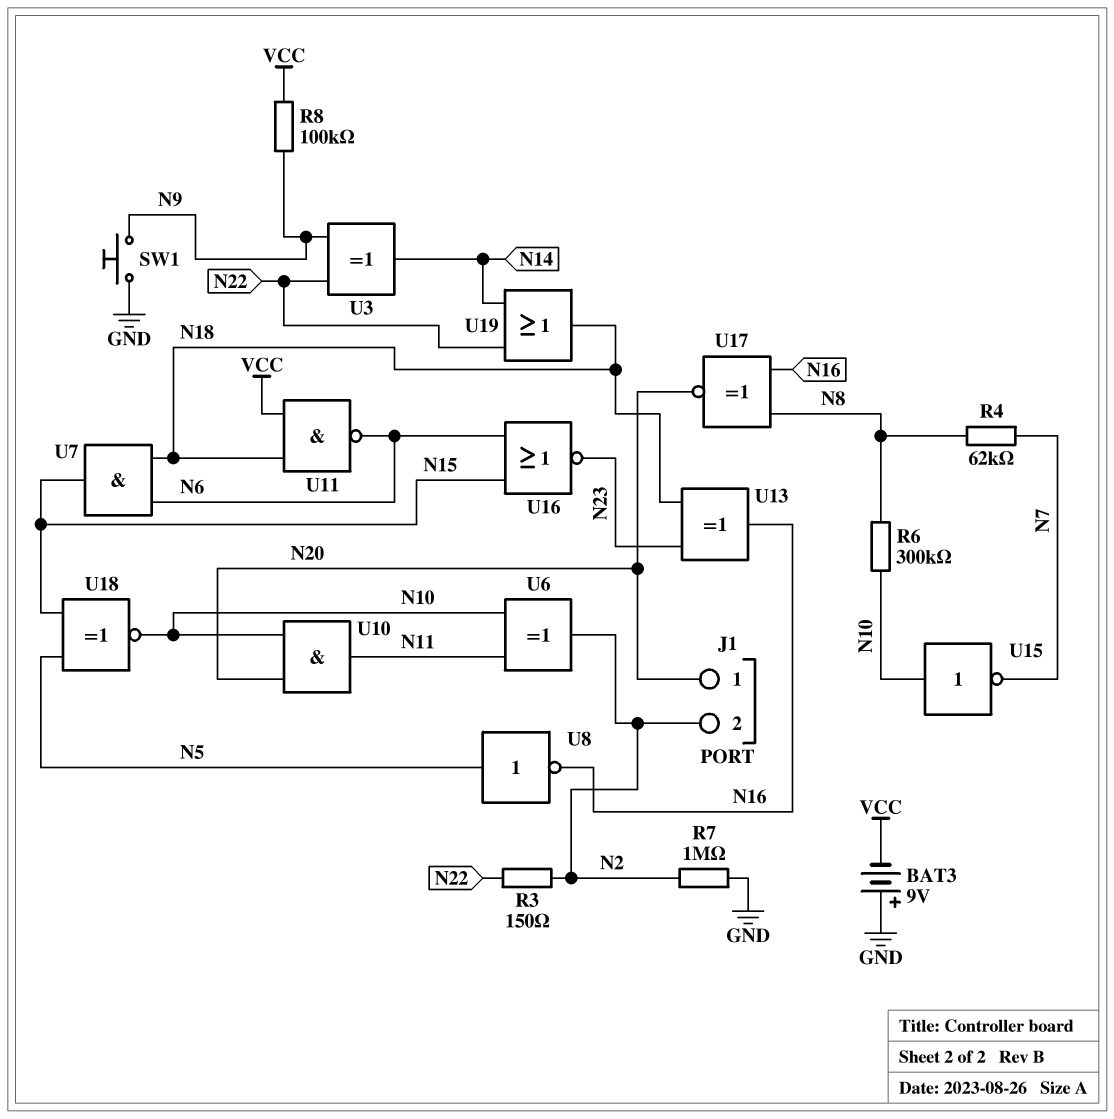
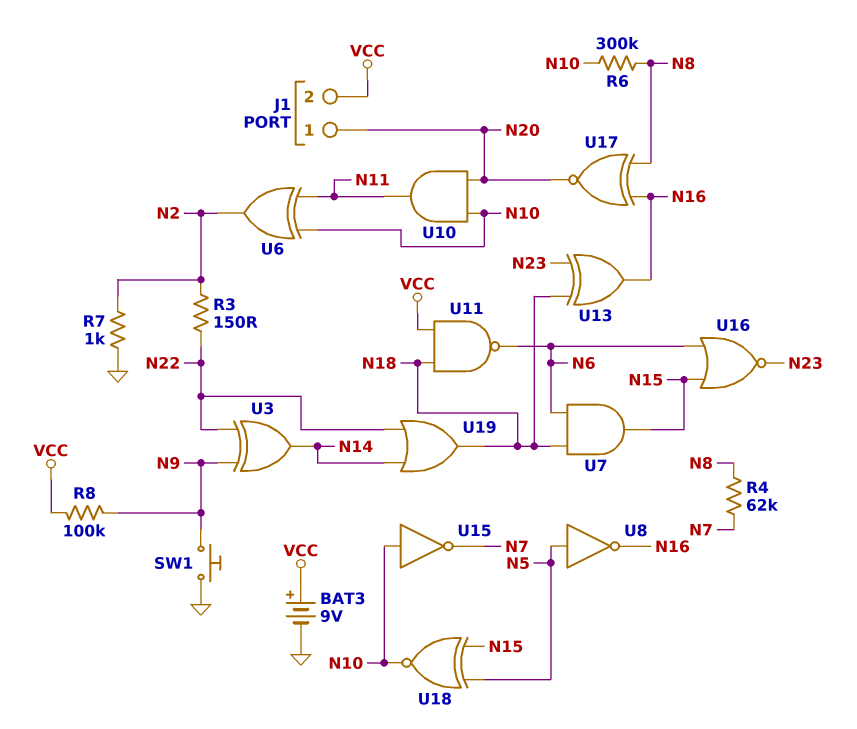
BAT3: 9V (plus GND, minus VCC) -> 9V (plus VCC, minus GND)
J1 pin 2: N2 -> VCC
R7: 1M (GND, N2) -> 1k (GND, N2)

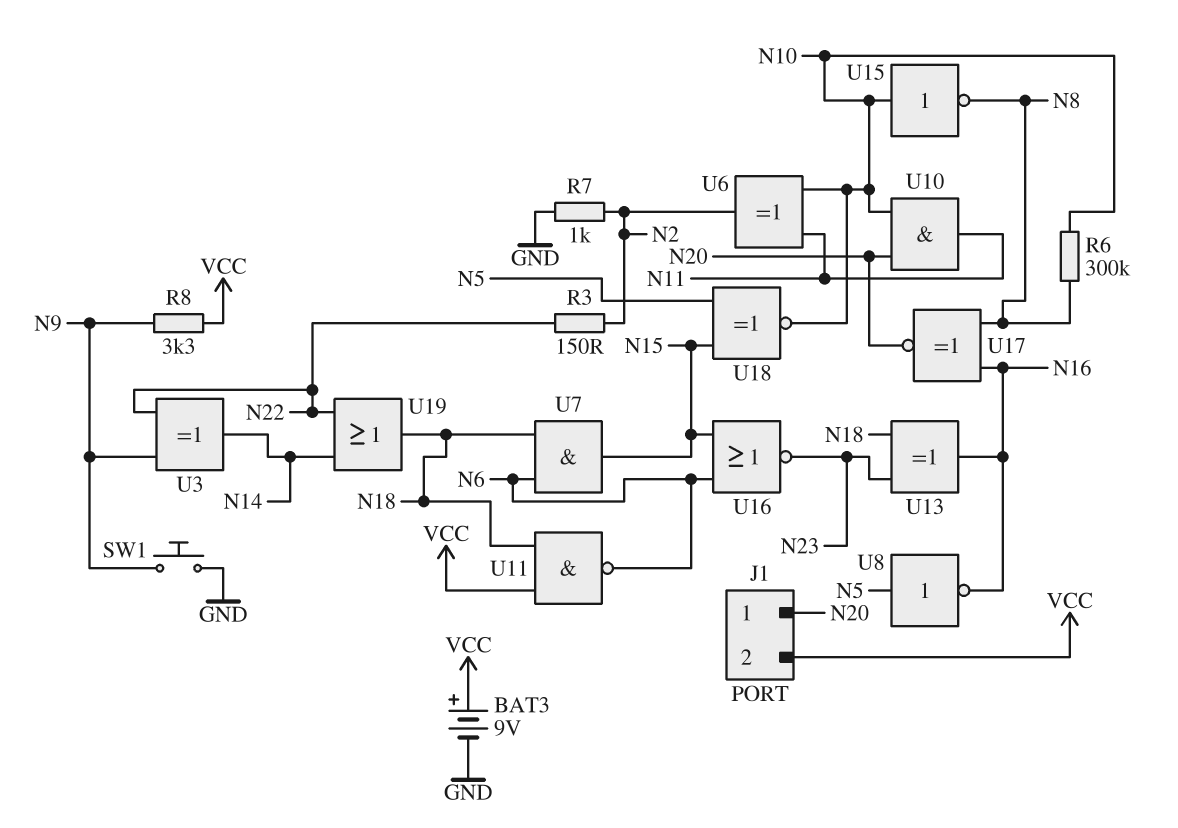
R4: 62k (N7, N8) -> none
R8: 100k (N9, VCC) -> 3.3k (N9, VCC)
U15: NOT (in N10, out N7) -> NOT (in N10, out N8)

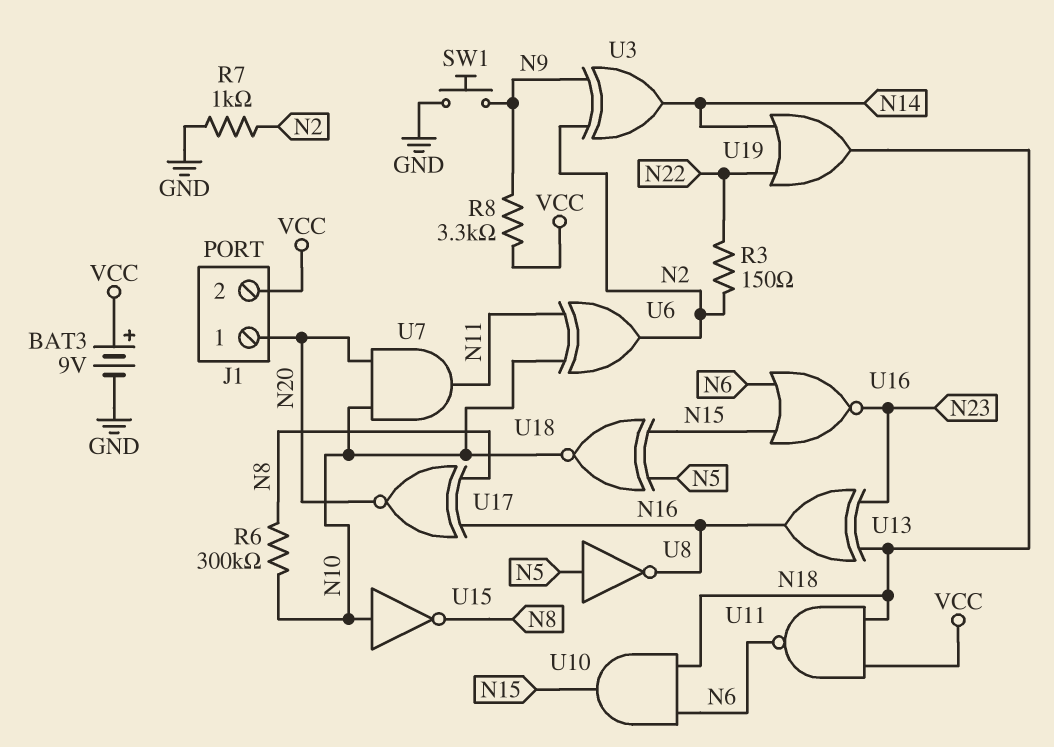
U3: XOR (in N9, in N22, out N14) -> XOR (in N2, in N9, out N14)
U7: AND (in N6, in N18, out N15) -> AND (in N10, in N20, out N11)
U10: AND (in N10, in N20, out N11) -> AND (in N6, in N18, out N15)

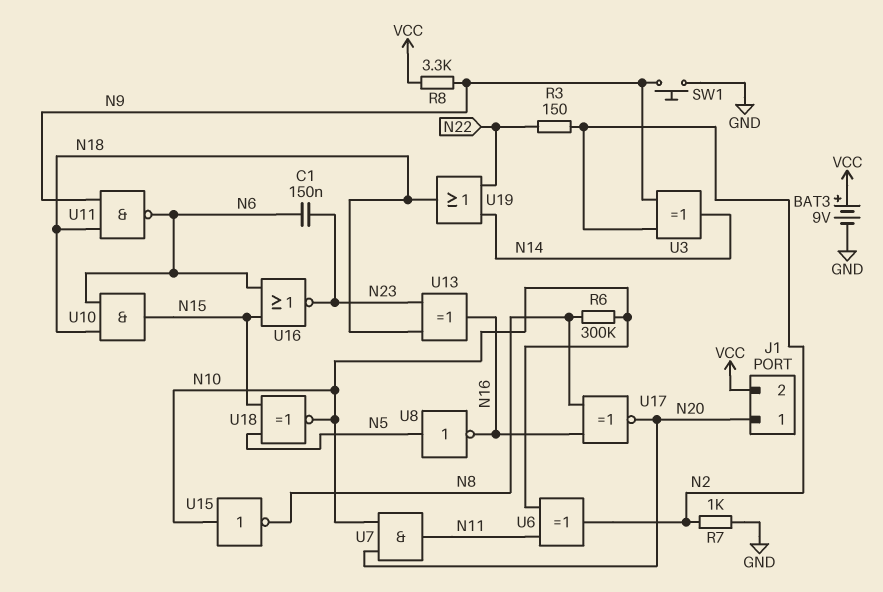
C1: none -> 150nF (N6, N23)
U11: NAND (in N18, in VCC, out N6) -> NAND (in N9, in N18, out N6)

